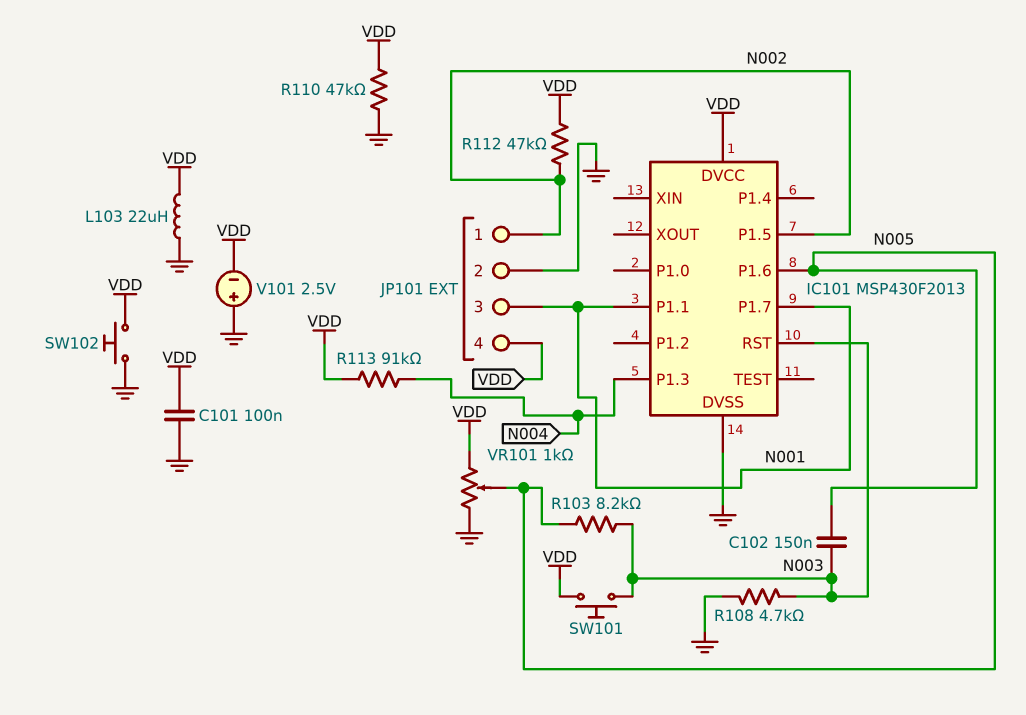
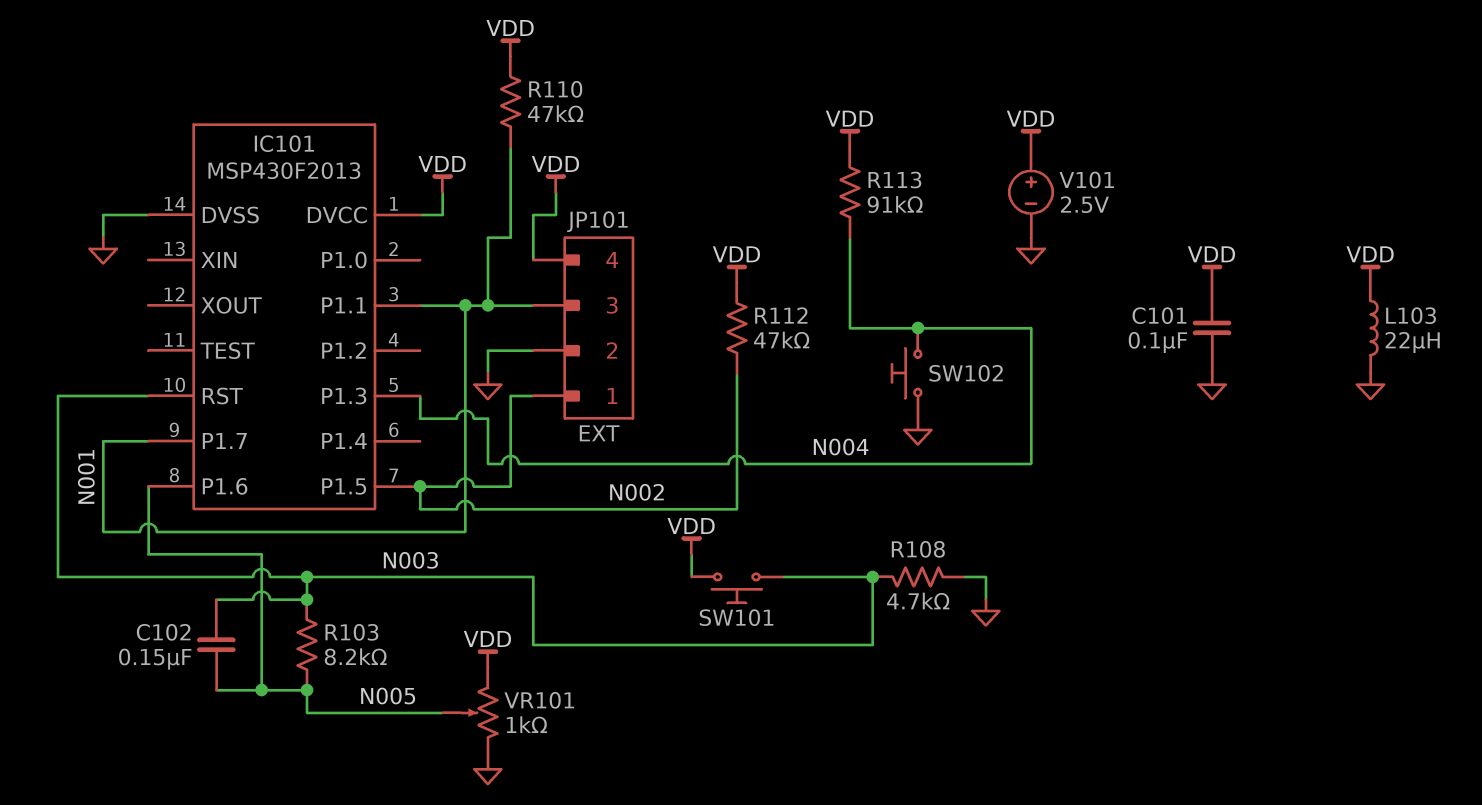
R110: 47k (GND, VDD) -> 47k (N001, VDD)
SW102: button (GND, VDD) -> button (GND, N004)
V101: 2.5V (plus GND, minus VDD) -> 2.5V (plus VDD, minus GND)

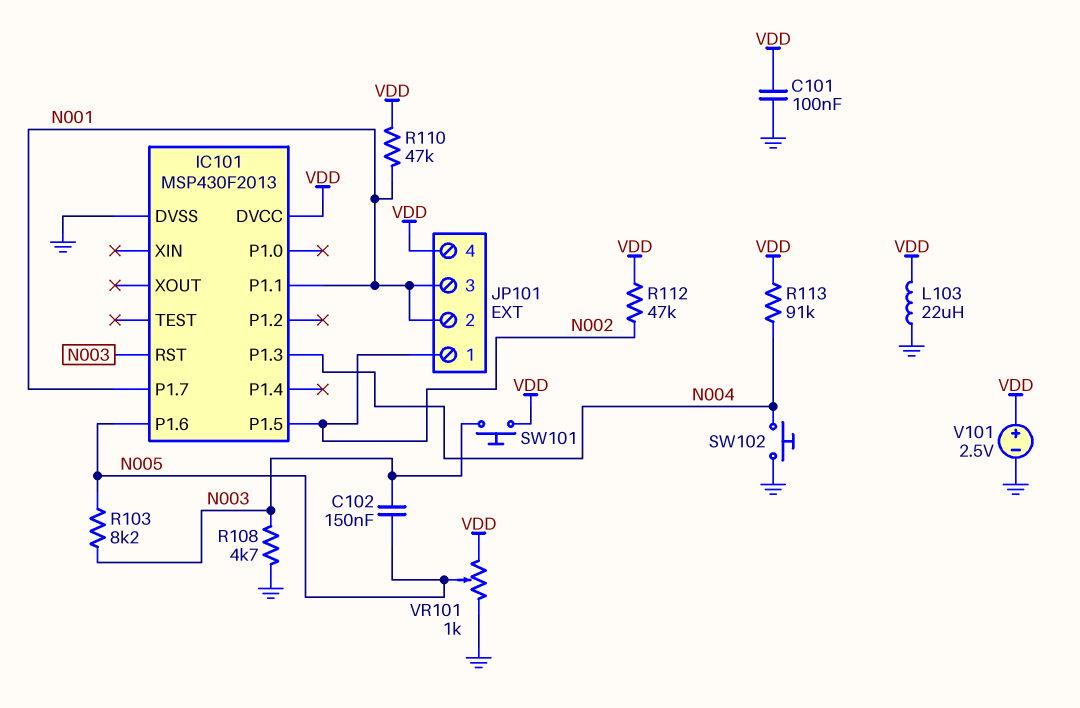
JP101 pin 2: GND -> N001

